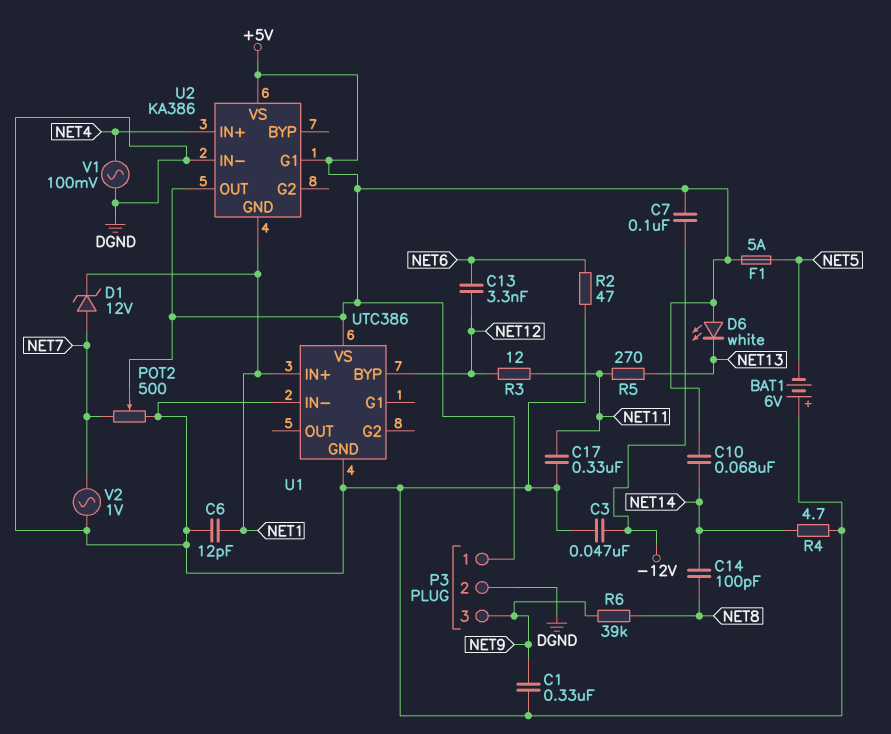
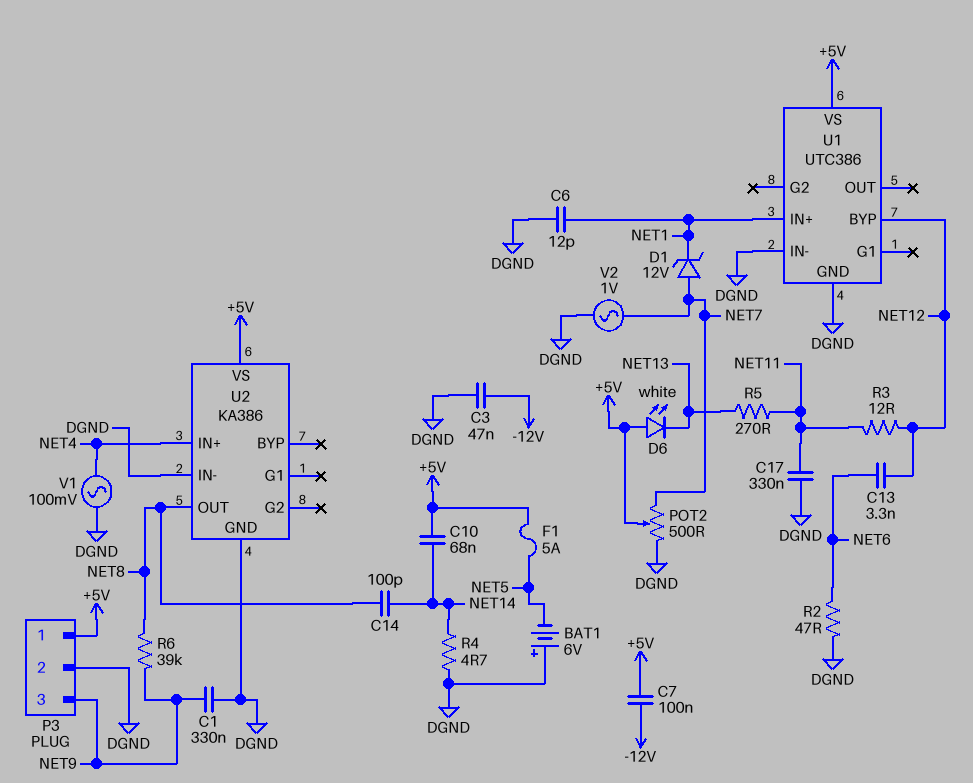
U2 pin G1: +5V -> none
U2 pin GND: NET1 -> DGND
U2 pin OUT: +5V -> NET8

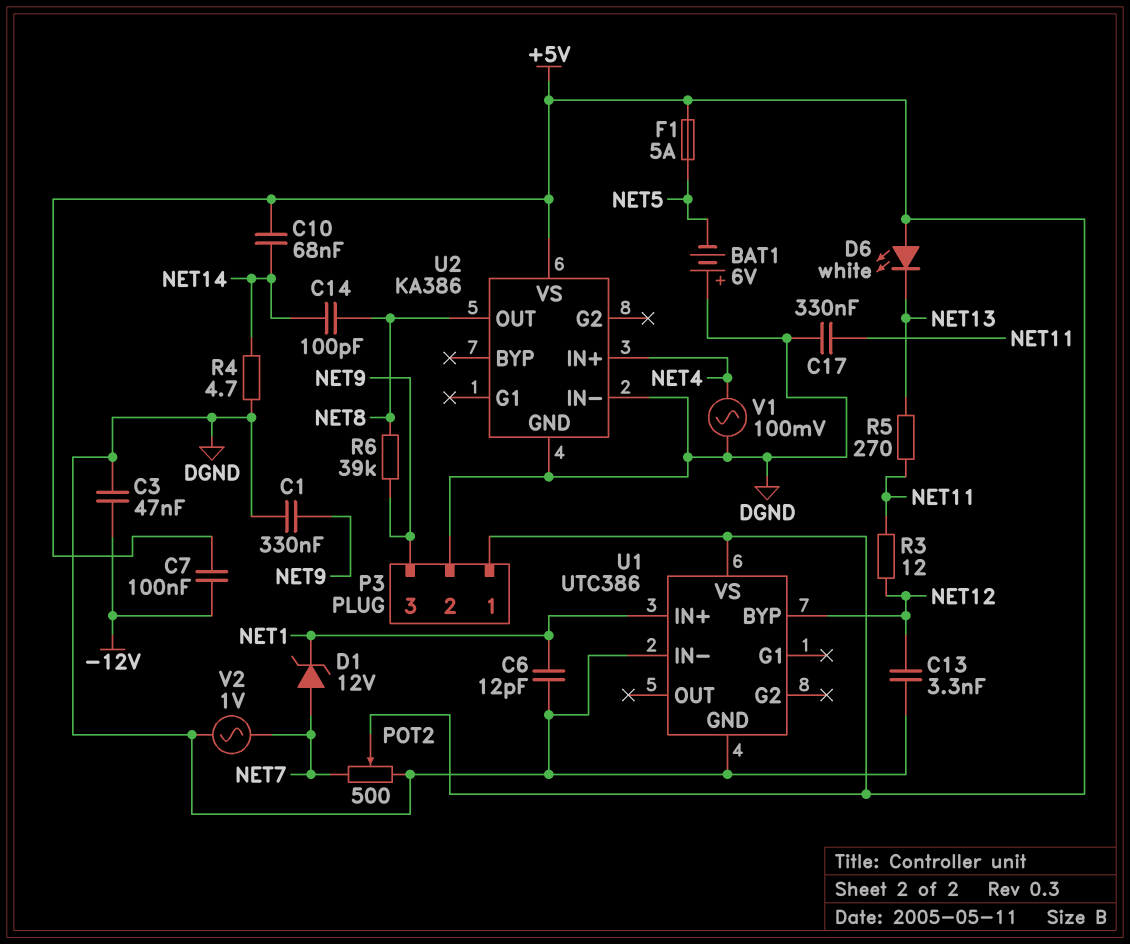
C13: 3.3nF (NET6, NET12) -> 3.3nF (DGND, NET12)
R2: 47 (DGND, NET6) -> none

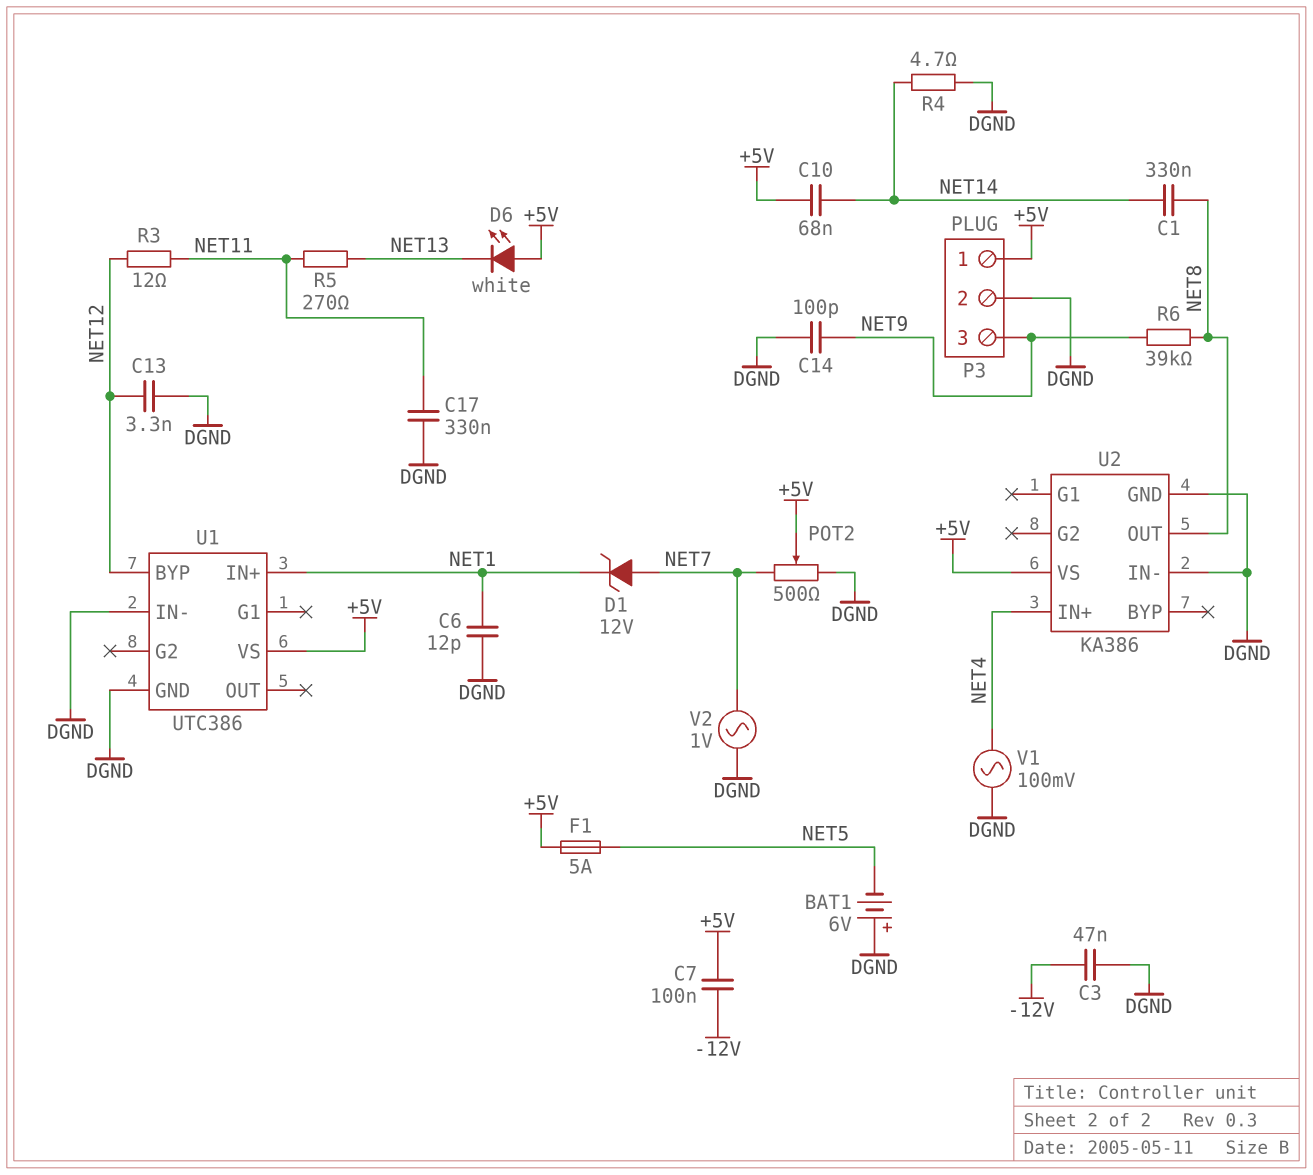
C1: 330nF (DGND, NET9) -> 330nF (NET8, NET14)
C14: 100pF (NET8, NET14) -> 100pF (DGND, NET9)

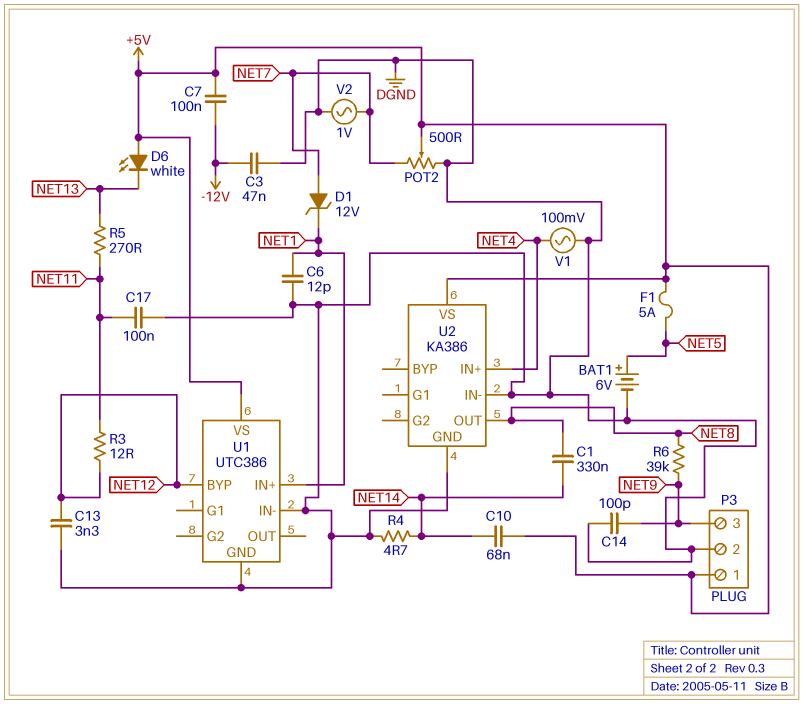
BAT1: 6V (plus DGND, minus NET5) -> 6V (plus NET5, minus DGND)
C17: 330nF (DGND, NET11) -> 100nF (DGND, NET11)

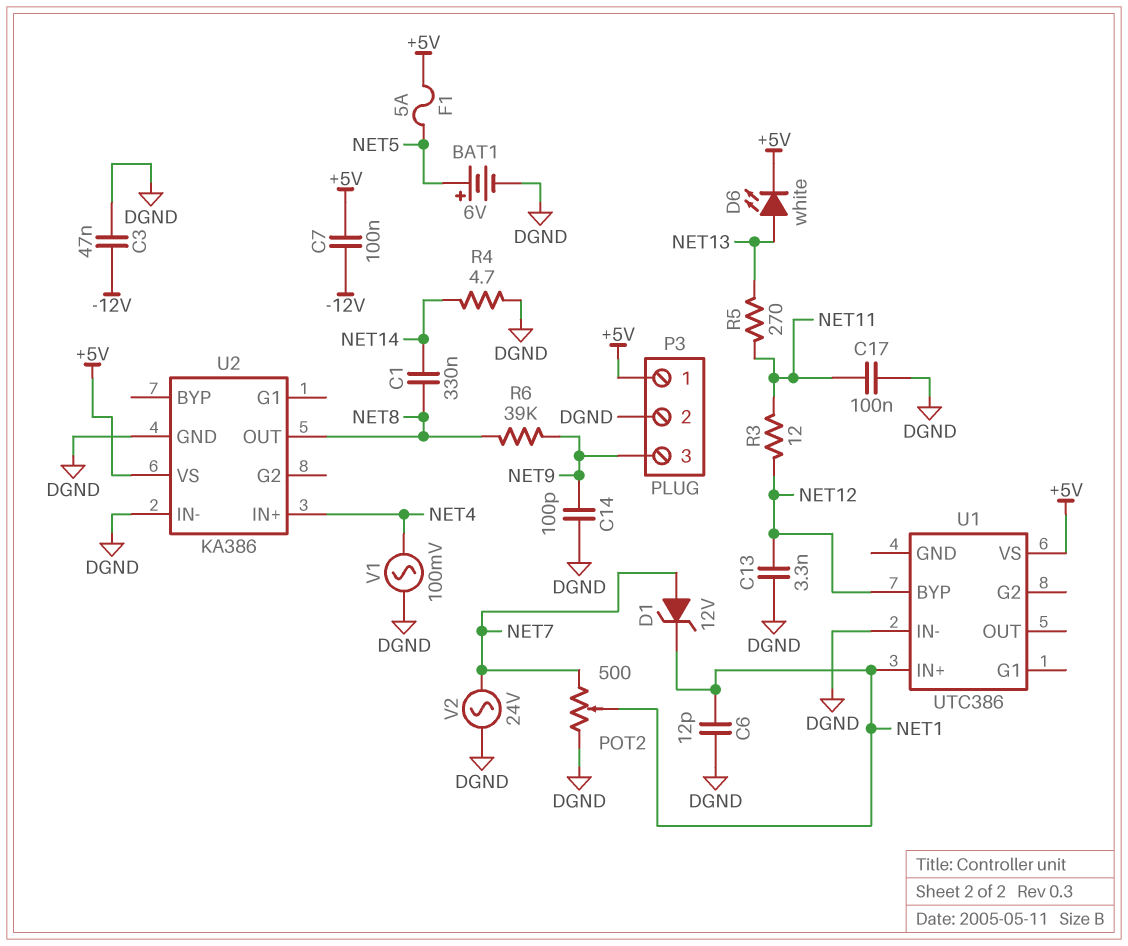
C10: 68nF (+5V, NET14) -> none
D6: LED white (A +5V, K NET13) -> LED white (A NET13, K +5V)
POT2: 500 (DGND, NET7, wiper +5V) -> 500 (DGND, NET7, wiper NET1)
U1 pin GND: DGND -> none
V2: AC 1V (DGND, NET7) -> AC 24V (DGND, NET7)

